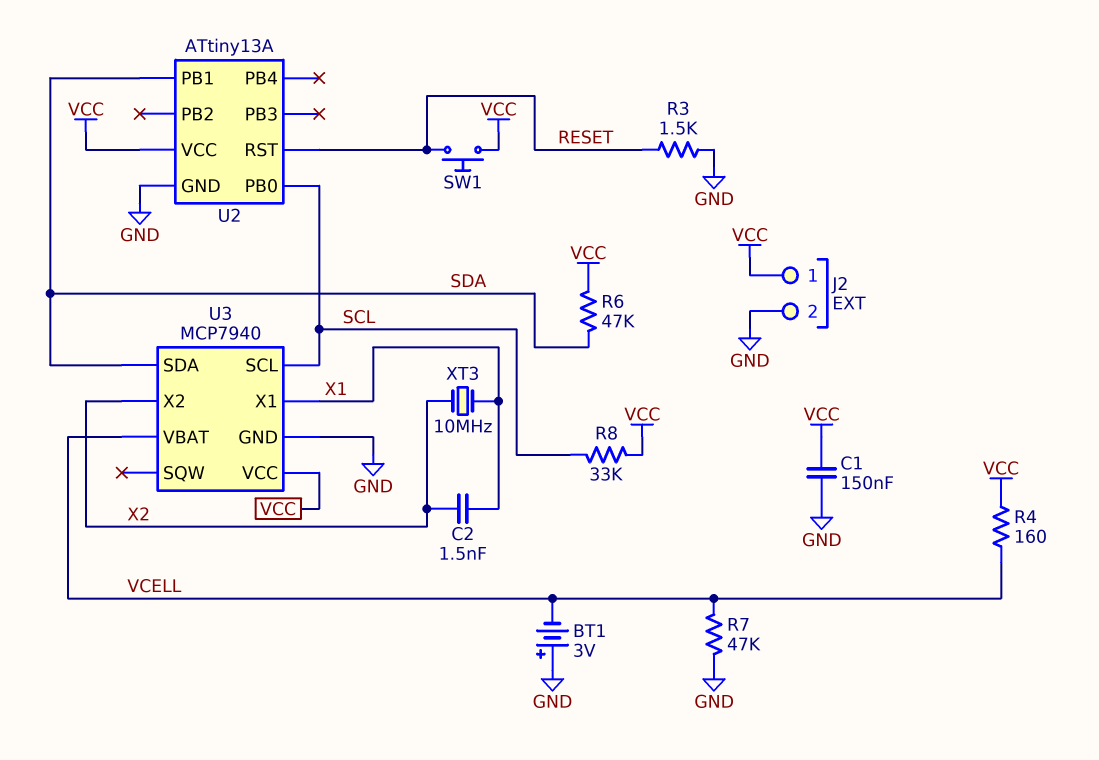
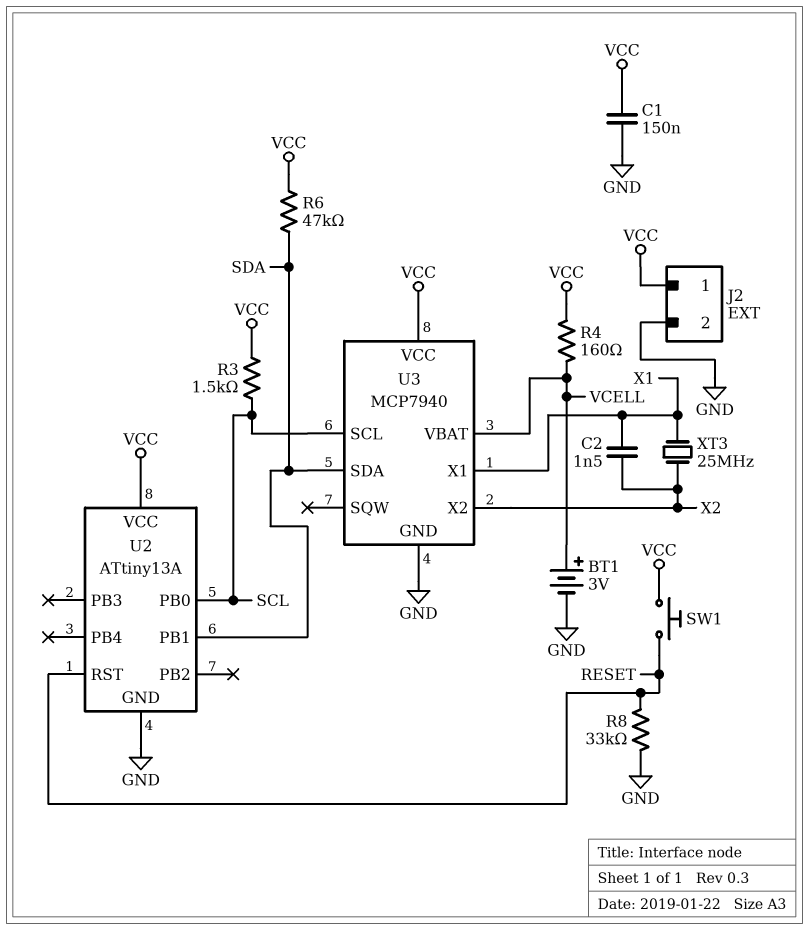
BT1: 3V (plus GND, minus VCELL) -> 3V (plus VCELL, minus GND)
R3: 1.5k (GND, RESET) -> 1.5k (SCL, VCC)
R7: 47k (GND, VCELL) -> none
R8: 33k (SCL, VCC) -> 33k (GND, RESET)
XT3: 10MHz (X1, X2) -> 25MHz (X1, X2)

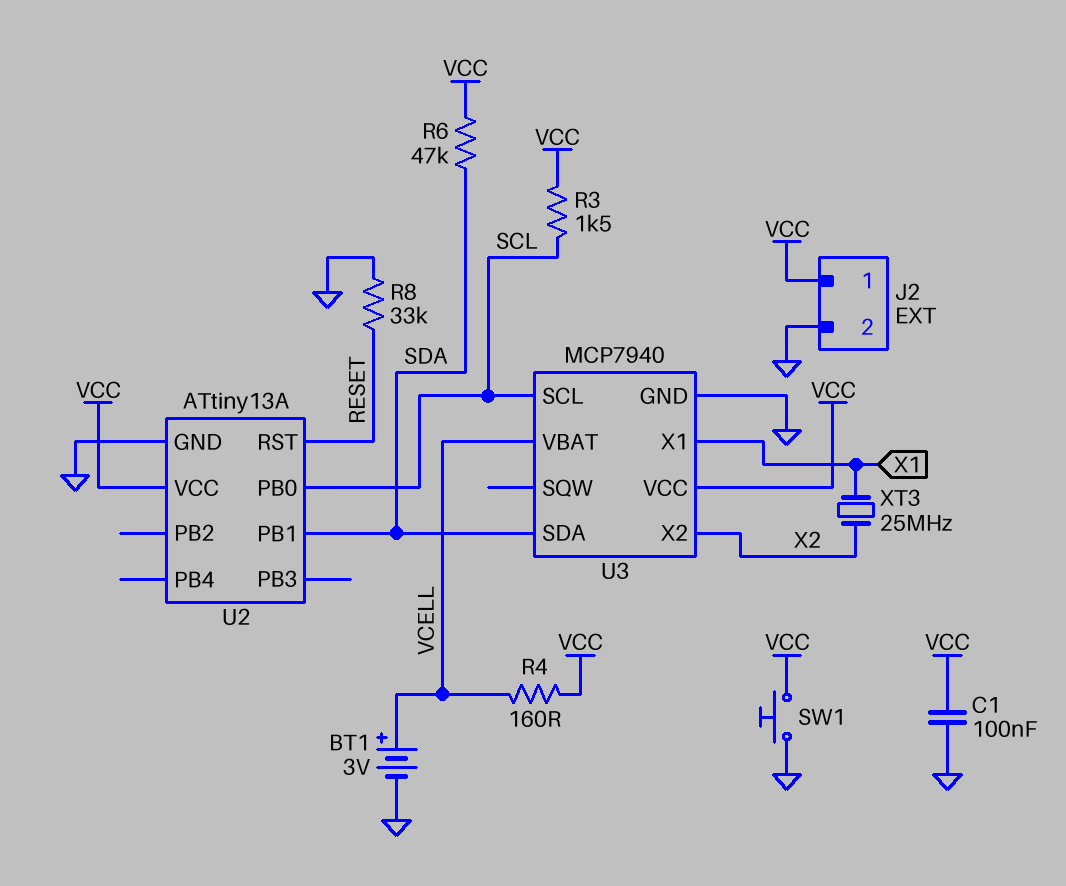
C1: 150nF (GND, VCC) -> 100nF (GND, VCC)
C2: 1.5nF (X1, X2) -> none
SW1: button (RESET, VCC) -> button (GND, VCC)

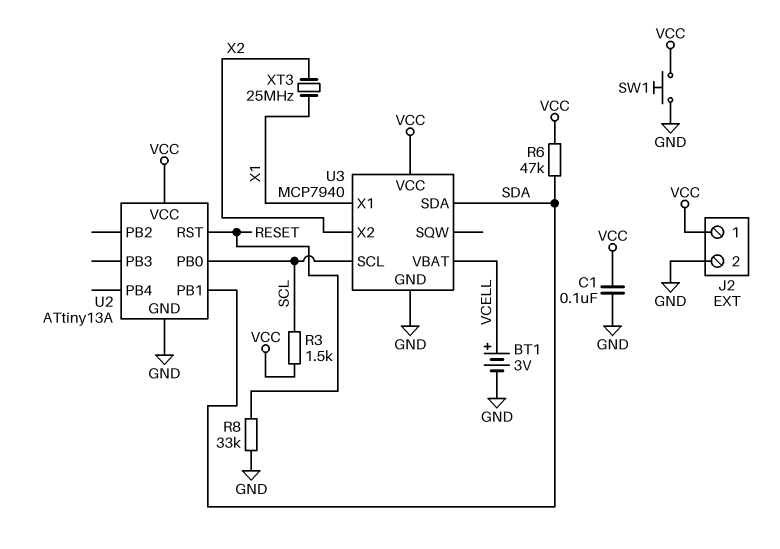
R4: 160 (VCC, VCELL) -> none

